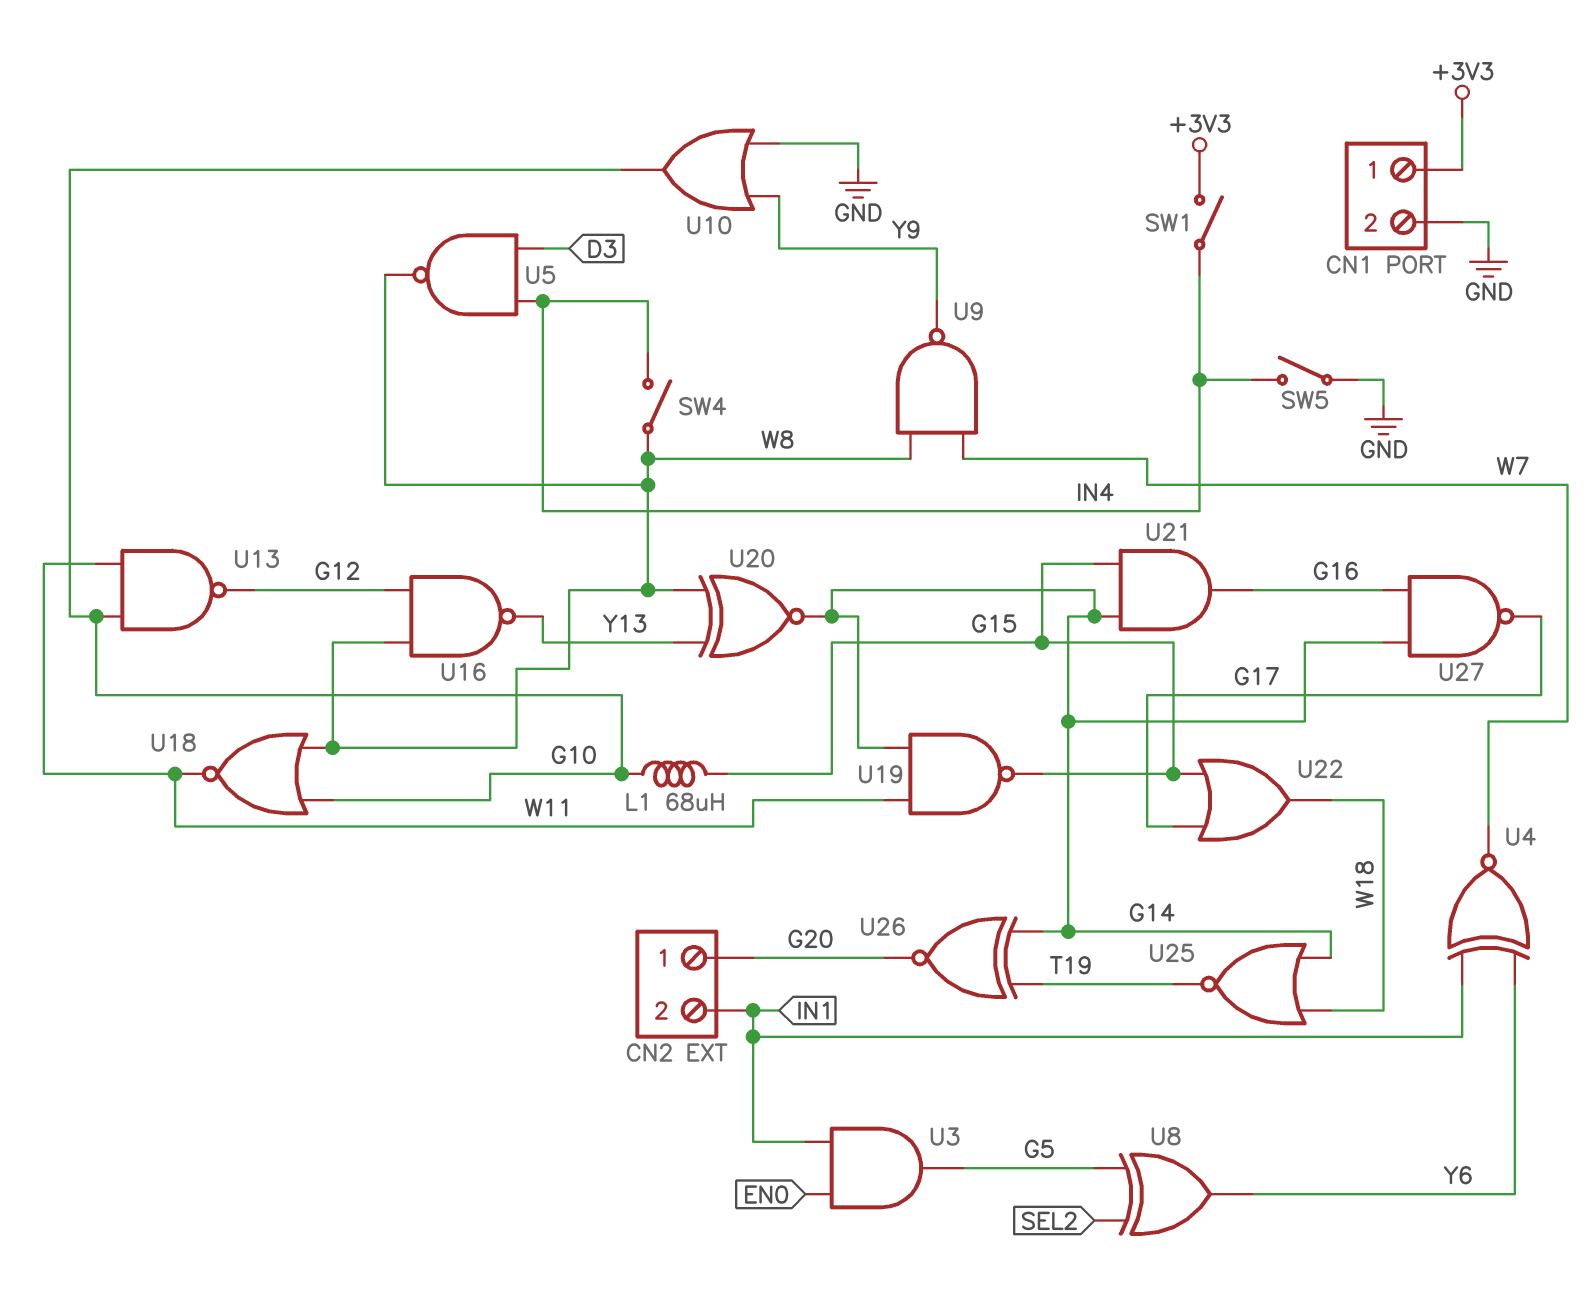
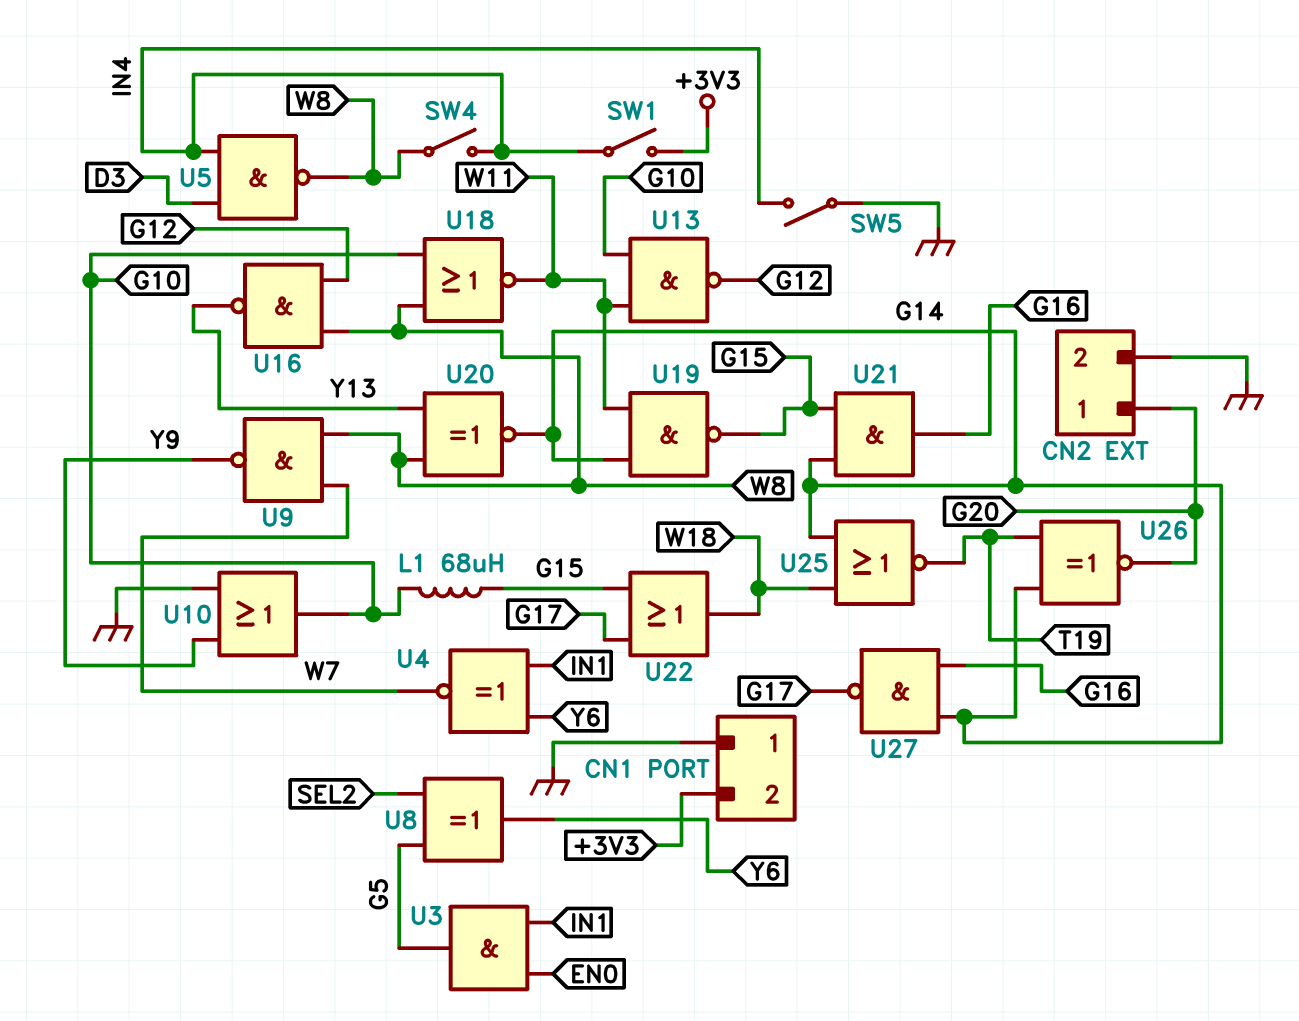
CN1 pin 1: +3V3 -> GND
CN1 pin 2: GND -> +3V3
CN2 pin 2: IN1 -> GND

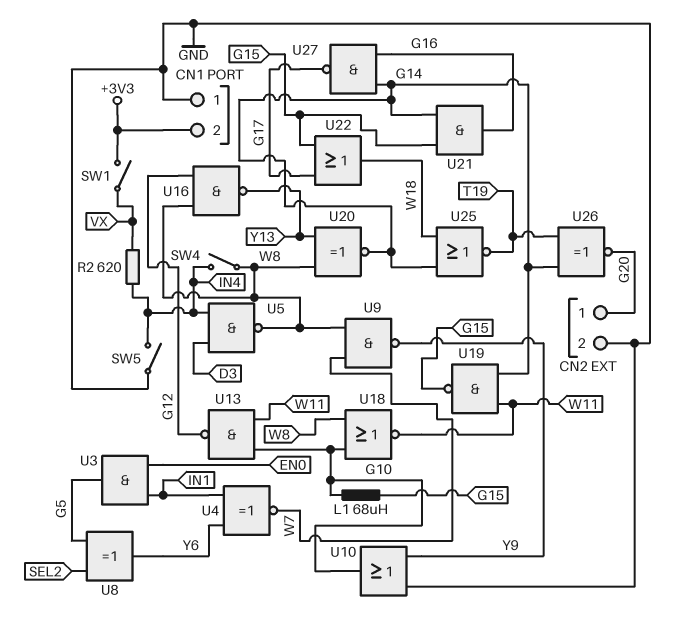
R2: none -> 620 (IN4, VX)
SW1: switch (+3V3, IN4) -> switch (+3V3, VX)

